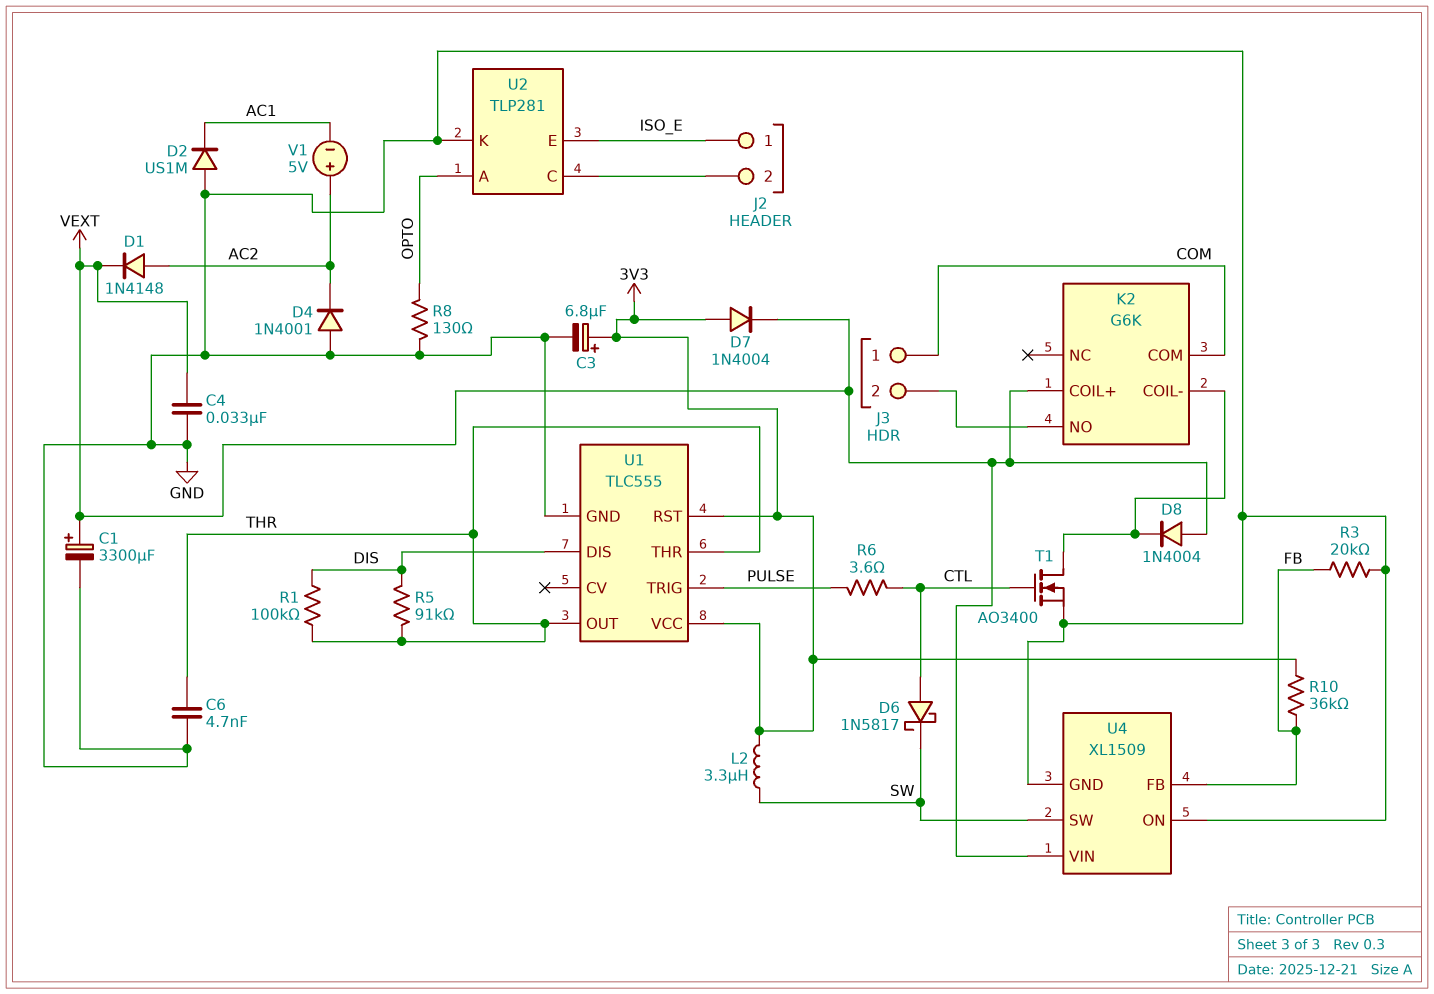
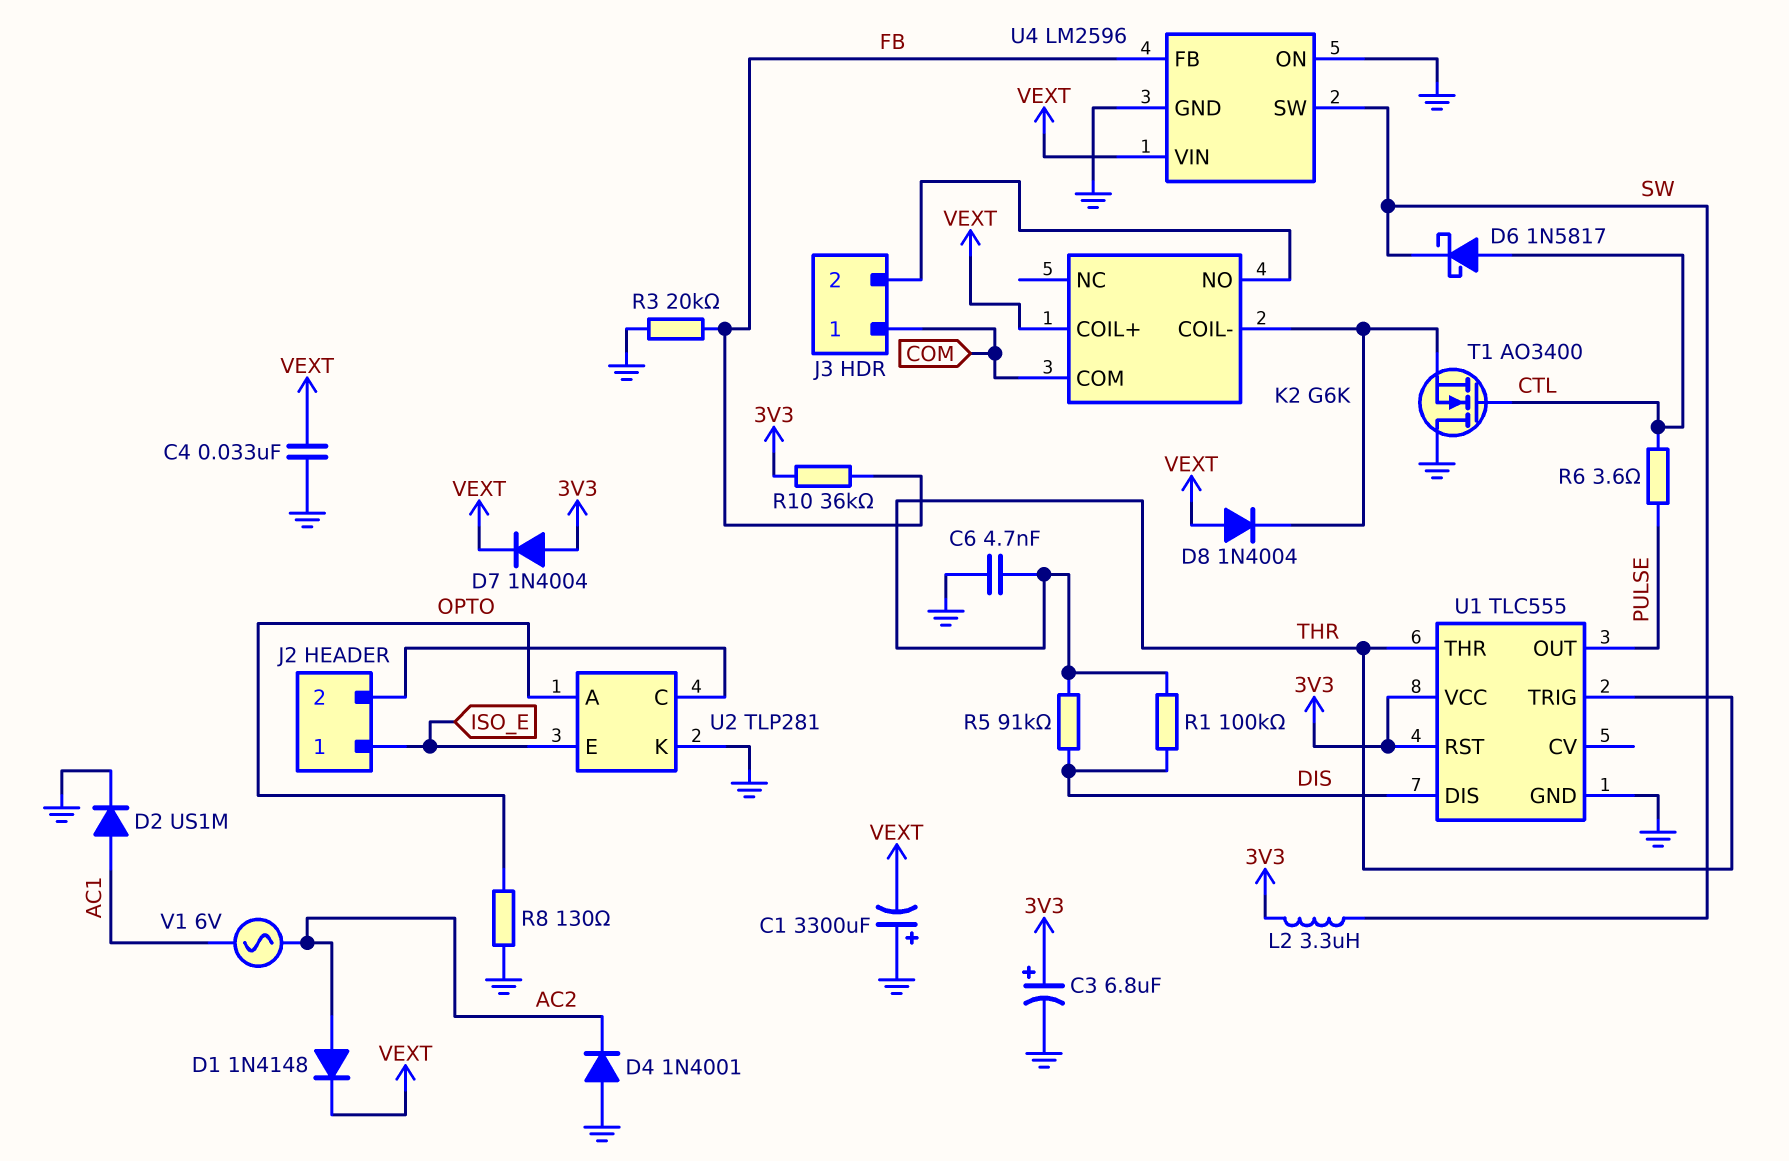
C1: 3300uF (plus VEXT, minus GND) -> 3300uF (plus GND, minus VEXT)
D2: diode US1M (A GND, K AC1) -> diode US1M (A AC1, K GND)
T1: NMOS AO3400 (G CTL, D K2/COIL-, S GND) -> NMOS AO3400 (G CTL, D GND, S K2/COIL-)
U1 pin OUT: THR -> PULSE
U1 pin TRIG: PULSE -> THR
U4: XL1509 -> LM2596
V1: 5V (plus AC2, minus AC1) -> AC 6V (AC1, AC2)

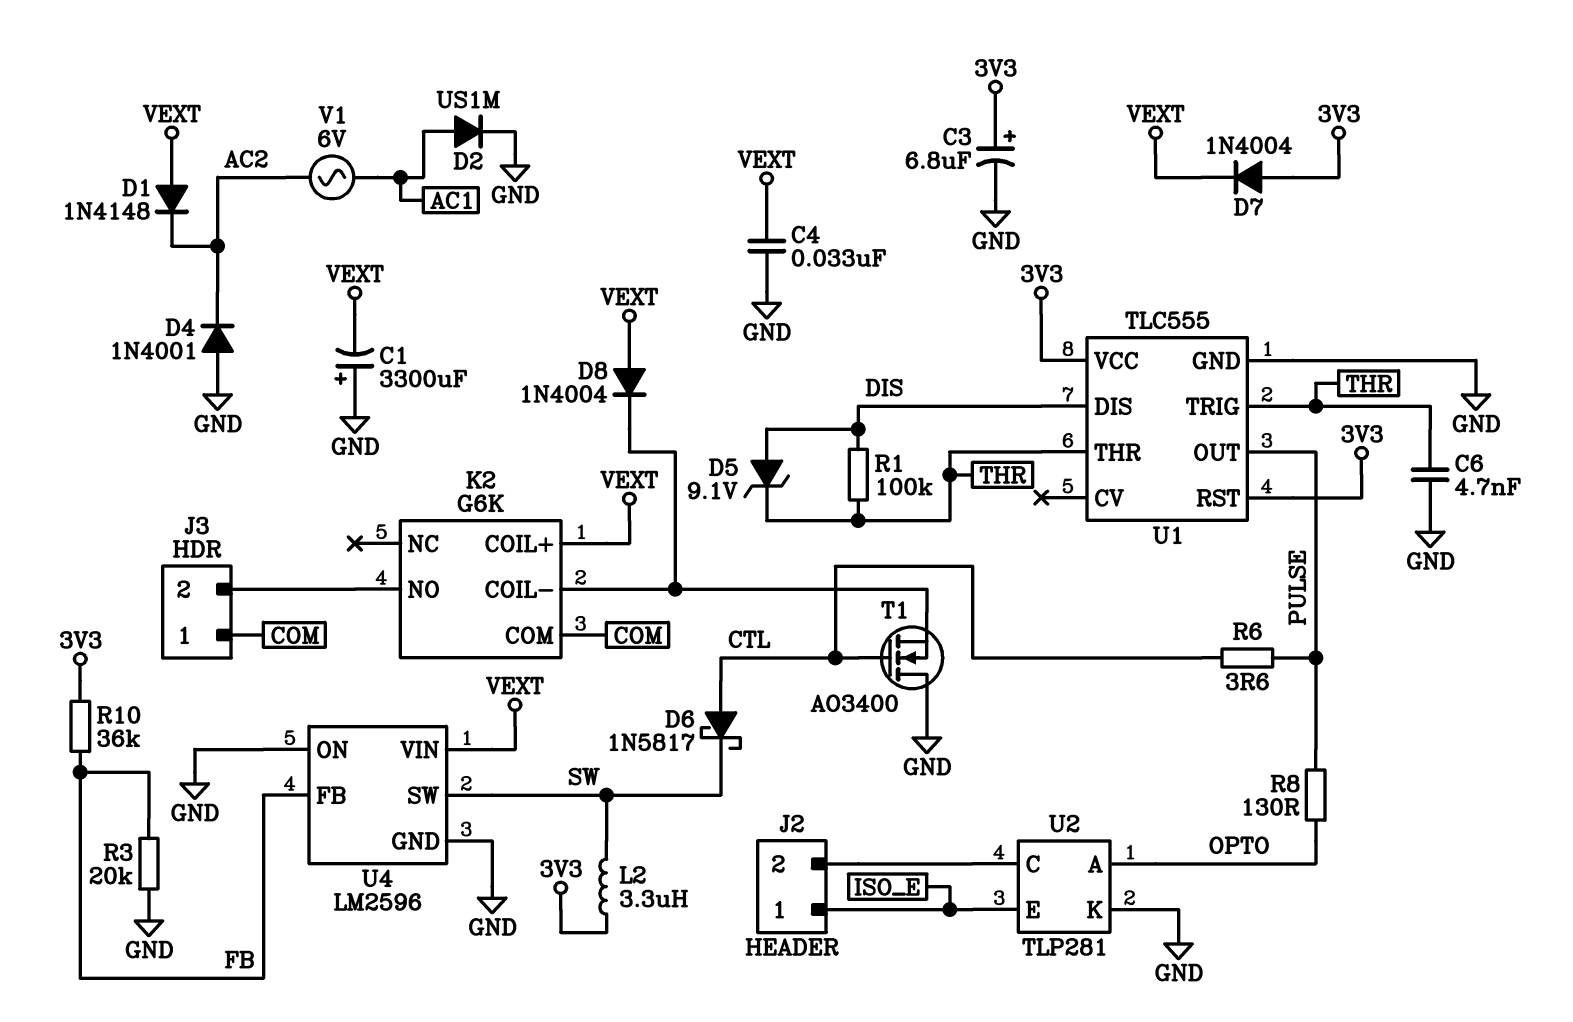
D1: diode 1N4148 (A AC2, K VEXT) -> diode 1N4148 (A VEXT, K AC2)
D5: none -> zener 9.1V (A DIS, K THR)
R5: 91k (DIS, THR) -> none
R8: 130 (GND, OPTO) -> 130 (OPTO, PULSE)

